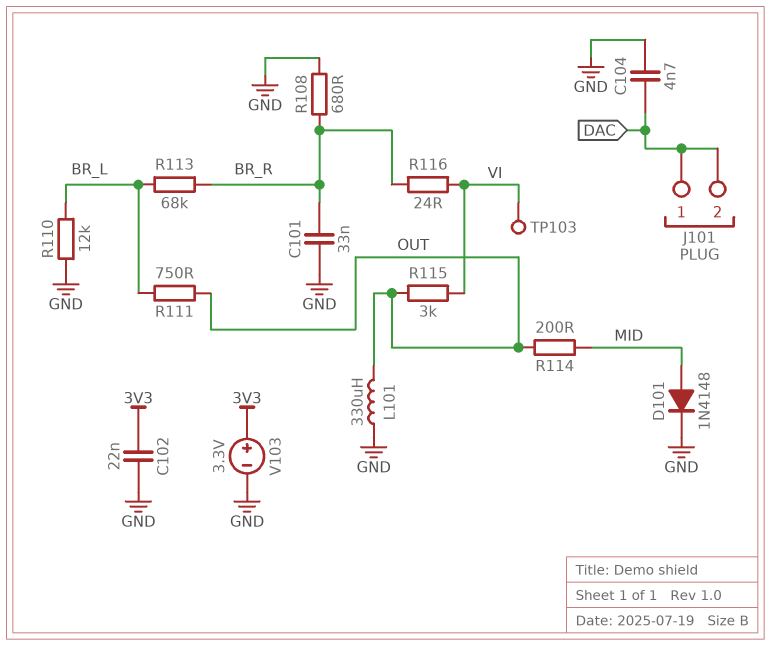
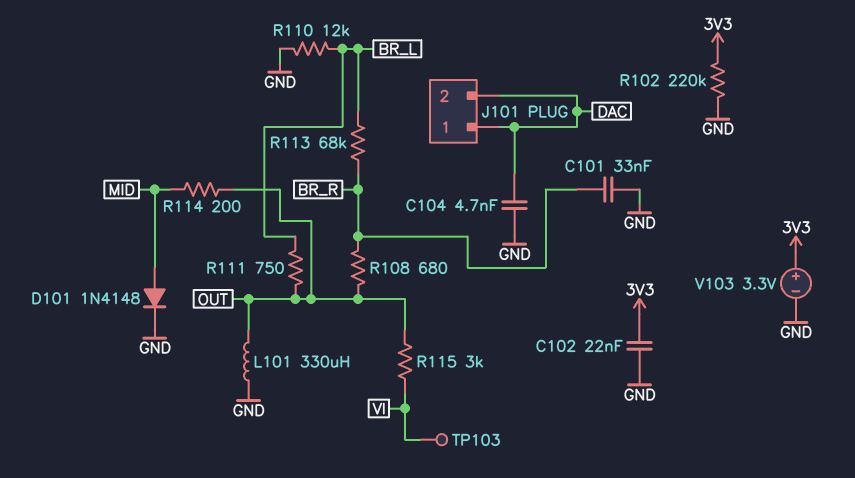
R102: none -> 220k (3V3, GND)
R108: 680 (BR_R, GND) -> 680 (BR_R, OUT)
R116: 24 (BR_R, VI) -> none

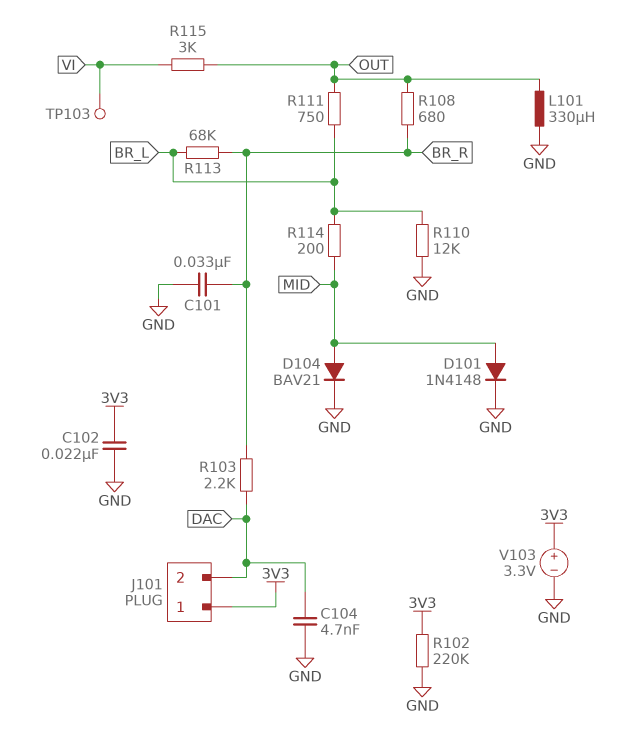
D104: none -> diode BAV21 (A MID, K GND)
J101 pin 1: DAC -> 3V3
R103: none -> 2.2k (BR_R, DAC)
R114: 200 (MID, OUT) -> 200 (BR_L, MID)

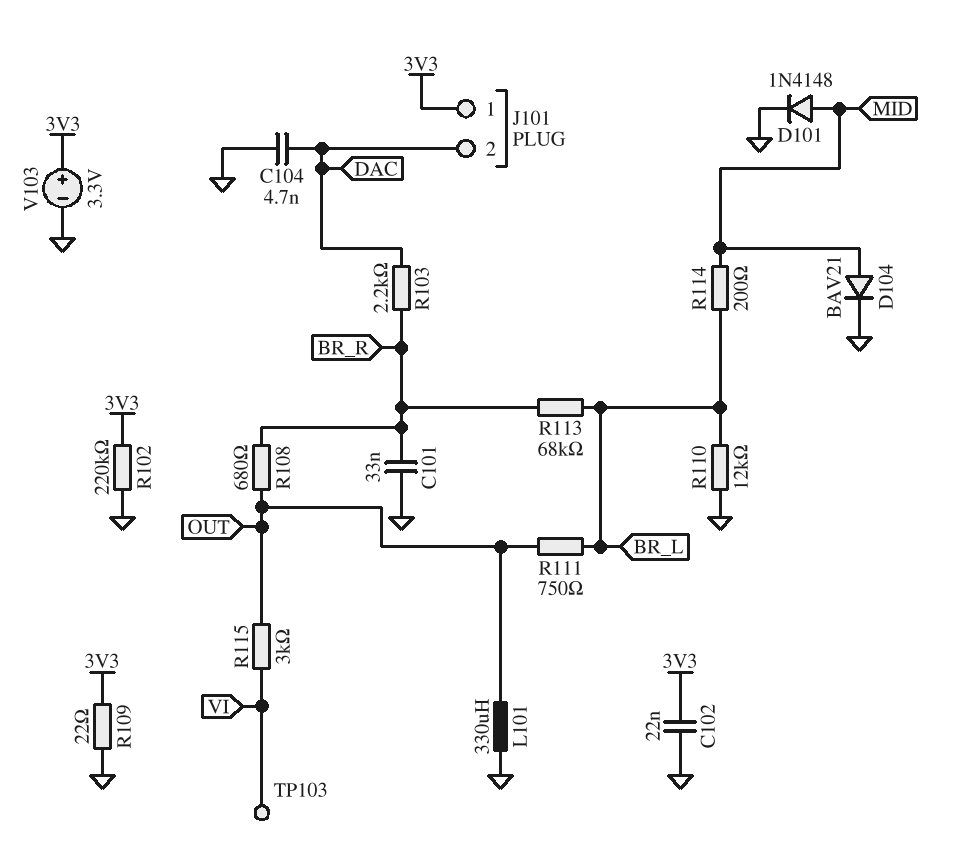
R109: none -> 22 (3V3, GND)

